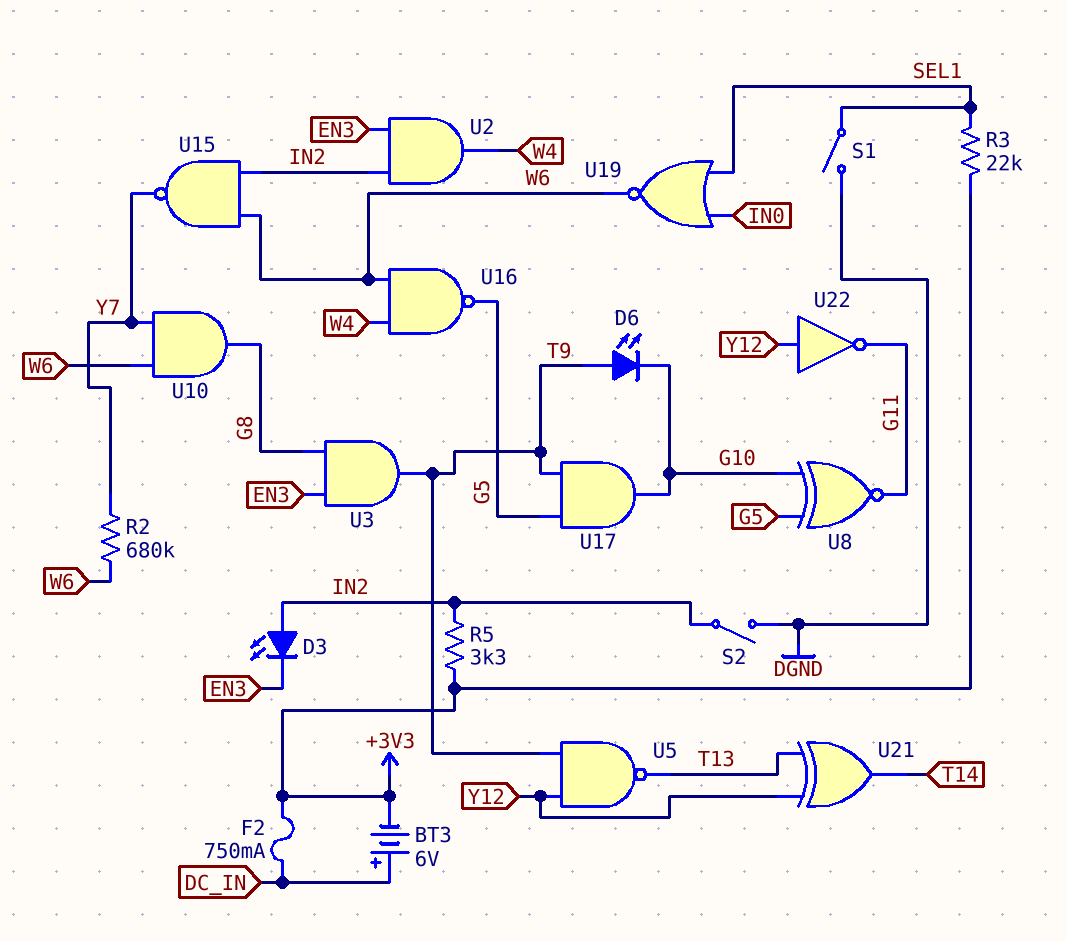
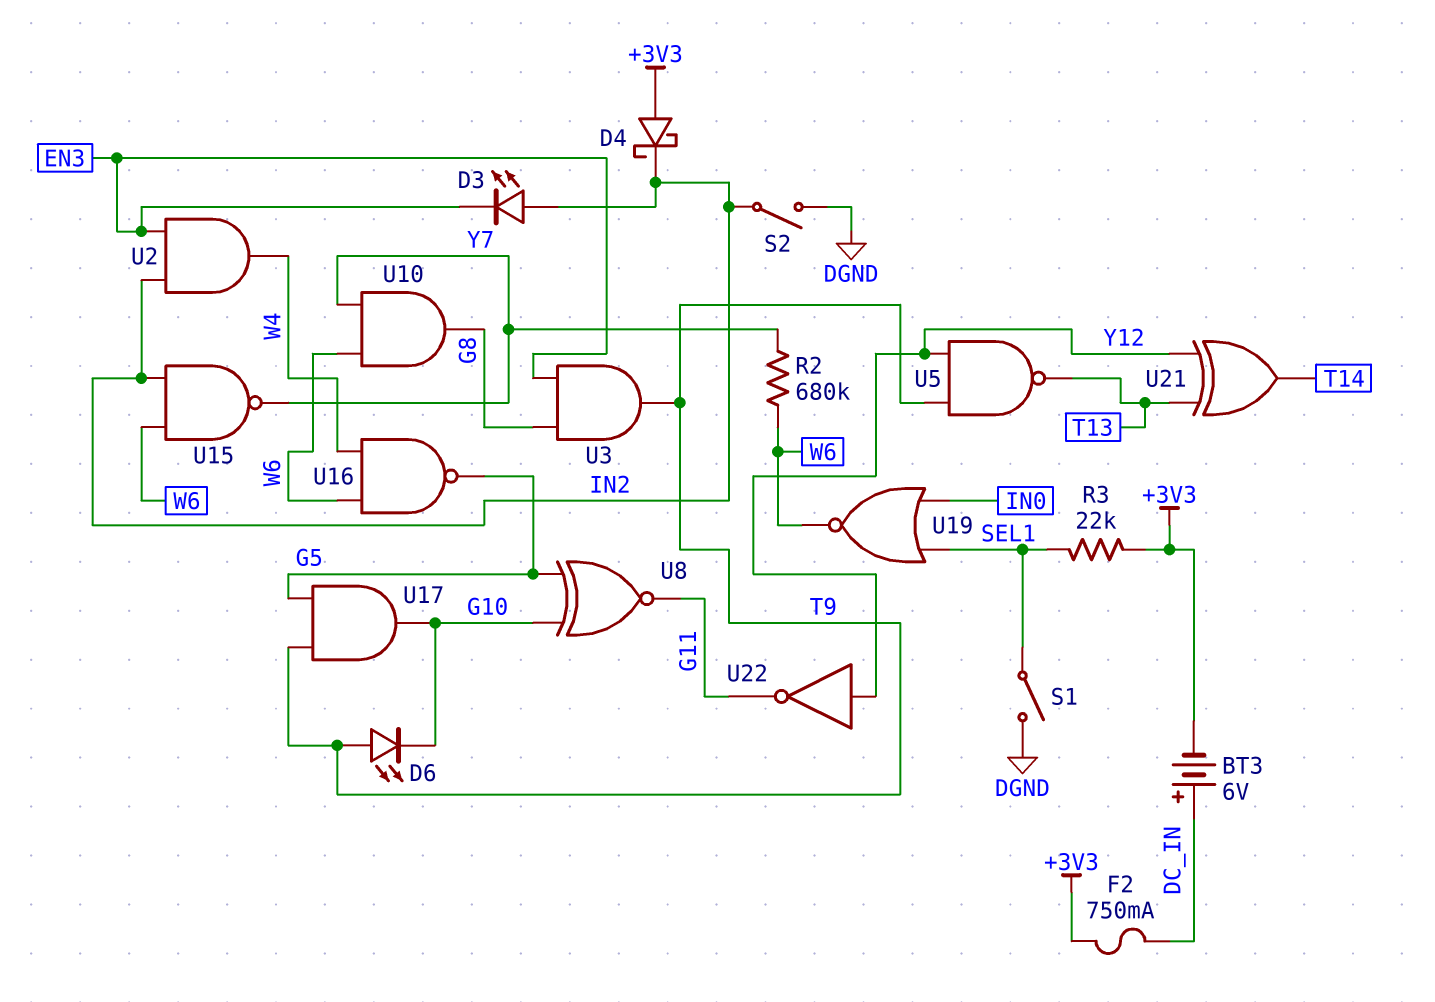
D4: none -> schottky (A +3V3, K IN2)
R5: 3.3k (+3V3, IN2) -> none

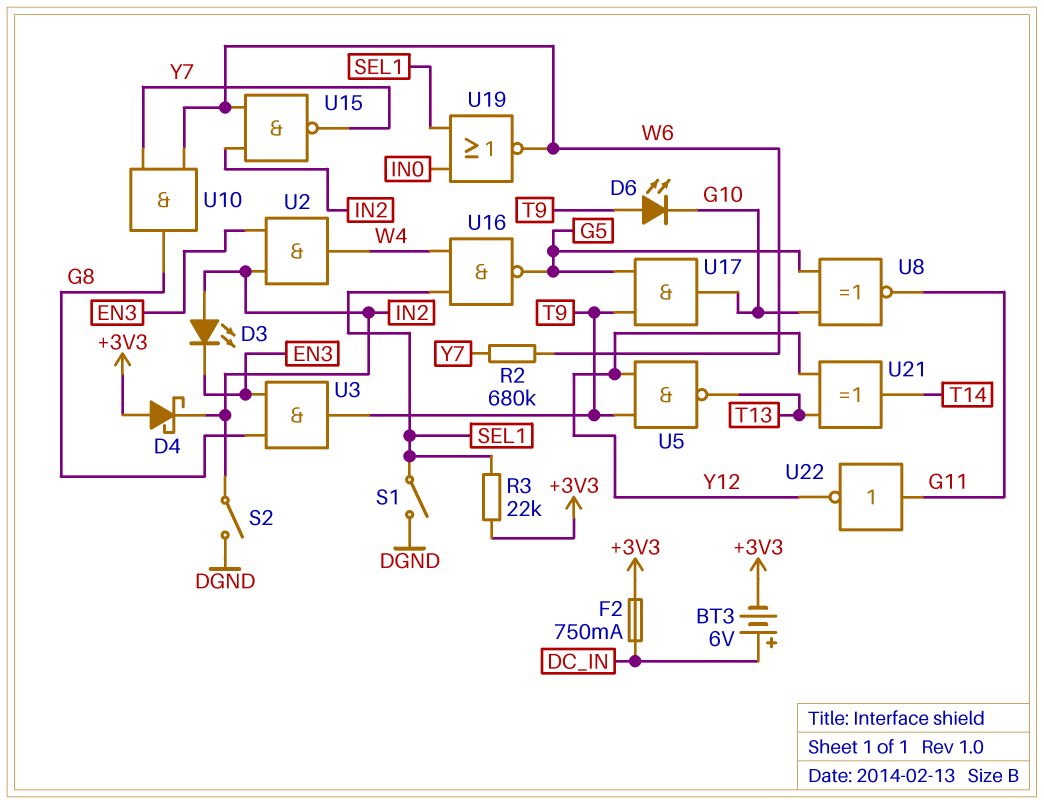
U16: NAND (in W4, in W6, out G5) -> NAND (in SEL1, in W4, out G5)
U22: NOT (in Y12, out G11) -> NOT (in G11, out Y12)

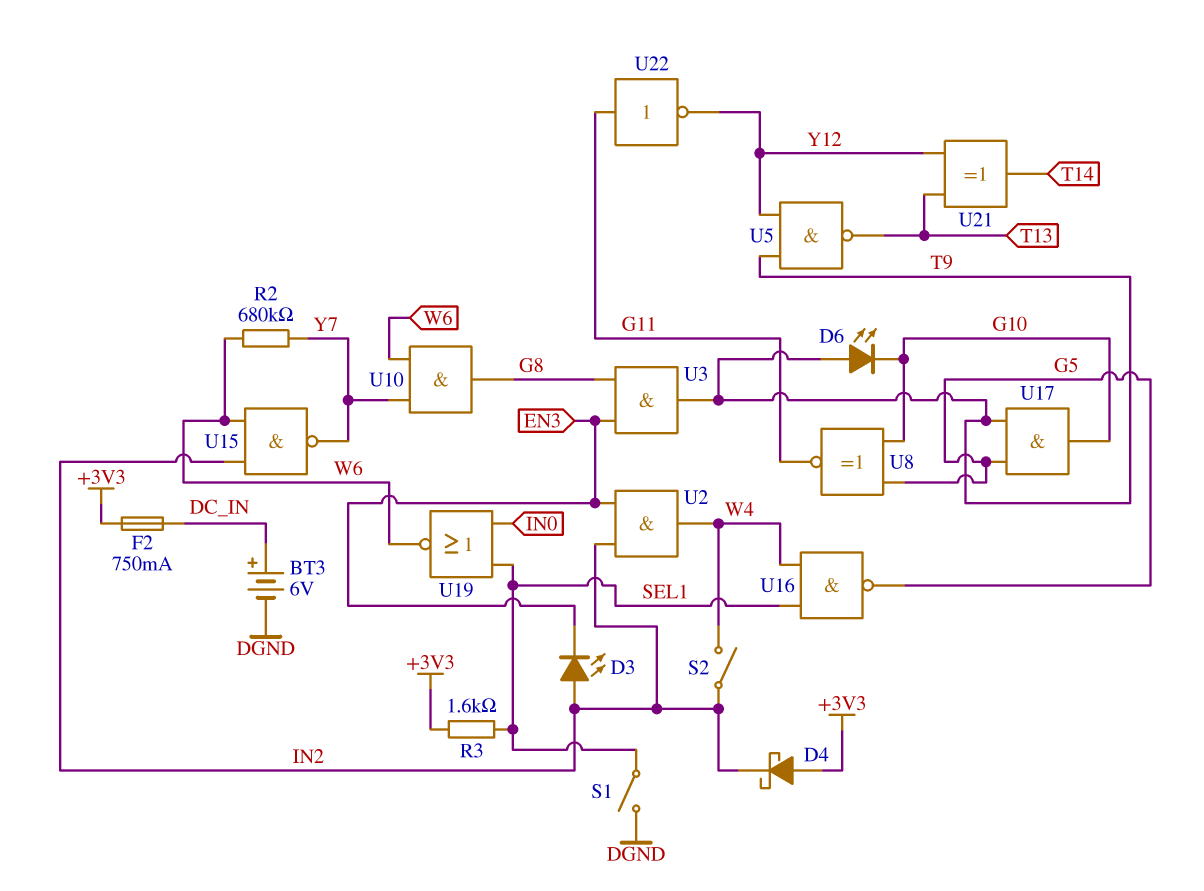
BT3: 6V (plus DC_IN, minus +3V3) -> 6V (plus DC_IN, minus DGND)
R3: 22k (+3V3, SEL1) -> 1.6k (+3V3, SEL1)
S2: switch (DGND, IN2) -> switch (IN2, W4)

